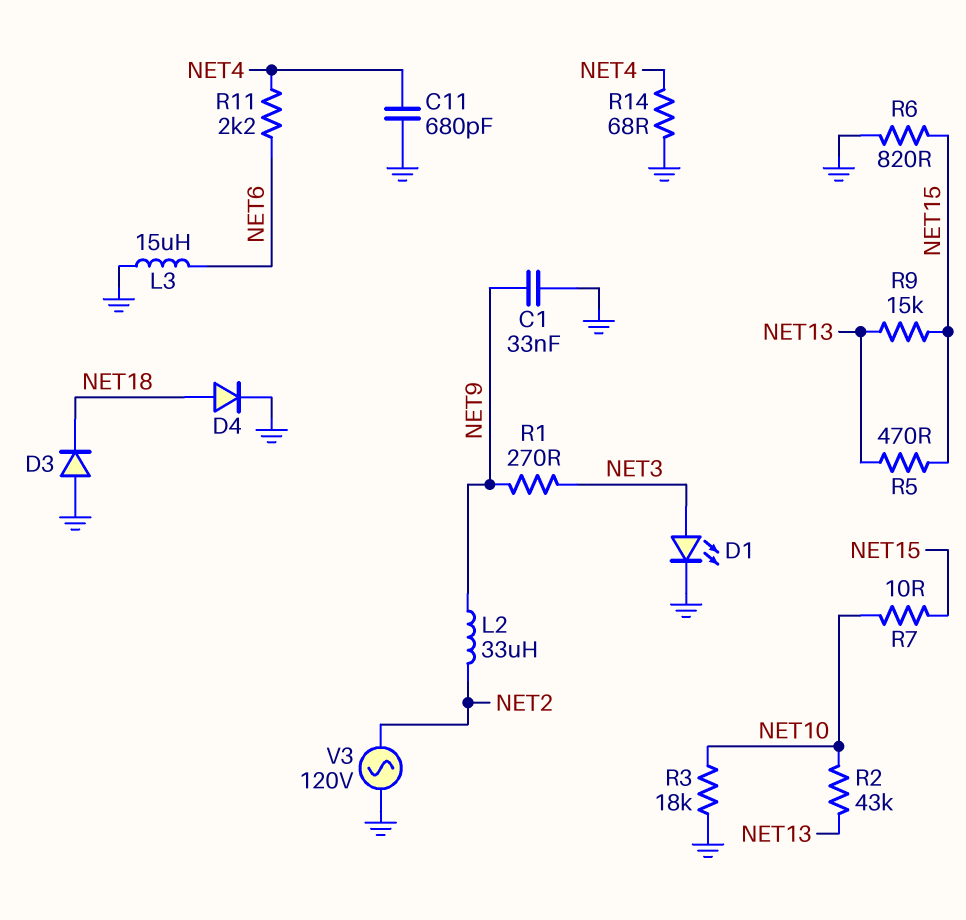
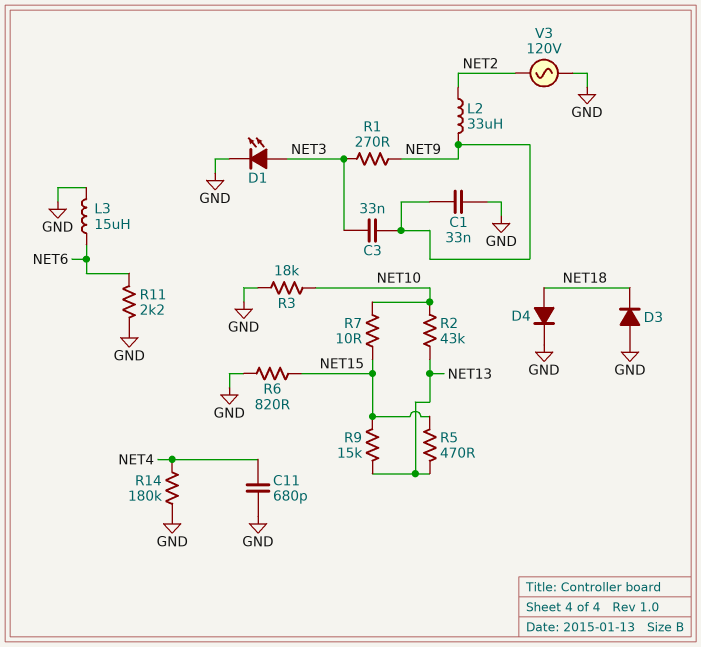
C3: none -> 33nF (NET3, NET9)
R11: 2.2k (NET4, NET6) -> 2.2k (GND, NET6)
R14: 68 (GND, NET4) -> 180k (GND, NET4)

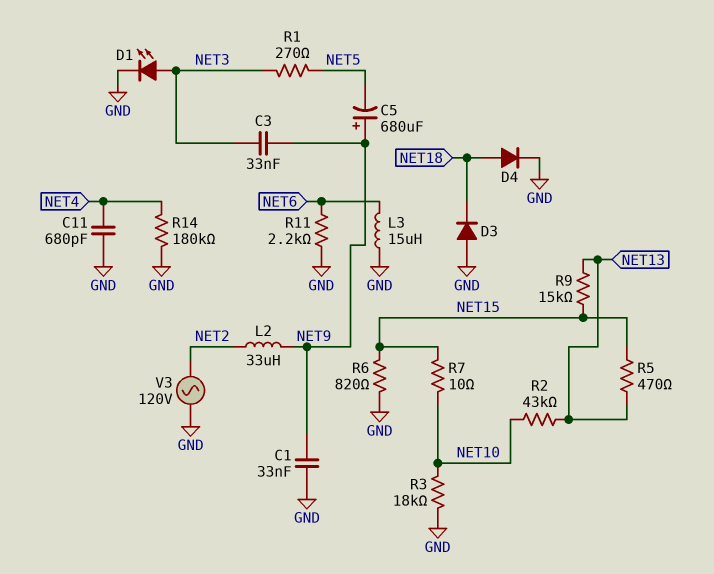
C5: none -> 680uF (plus NET9, minus NET5)
R1: 270 (NET3, NET9) -> 270 (NET3, NET5)

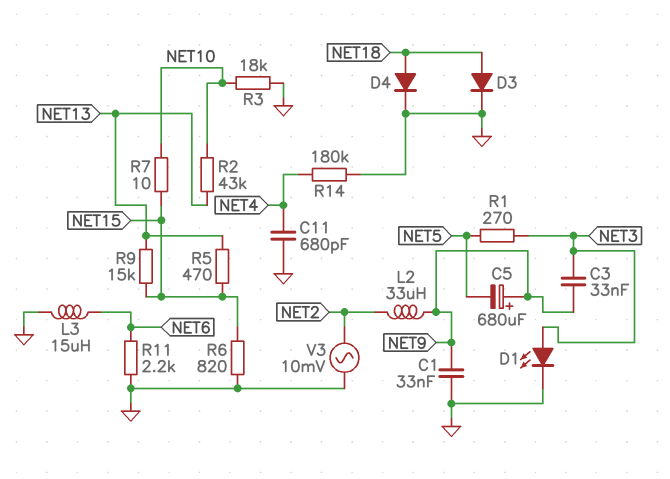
D3: diode (A GND, K NET18) -> diode (A NET18, K GND)
V3: AC 120V (GND, NET2) -> AC 10mV (GND, NET2)

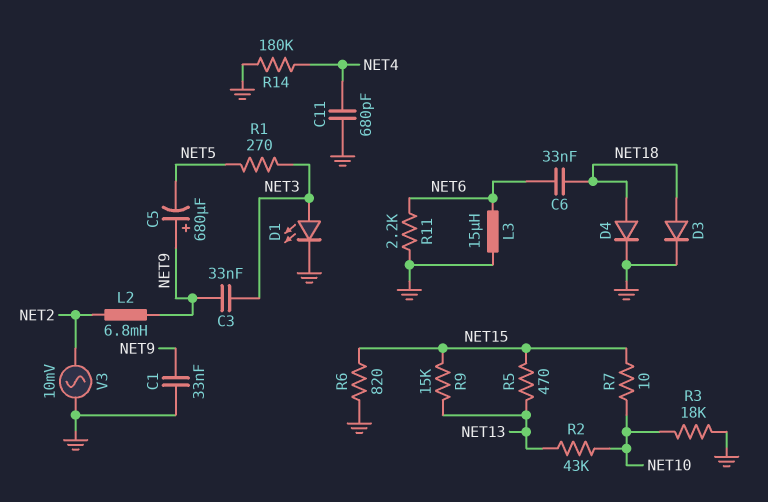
C6: none -> 33nF (NET6, NET18)
L2: 33uH (NET2, NET9) -> 6.8mH (NET2, NET9)

